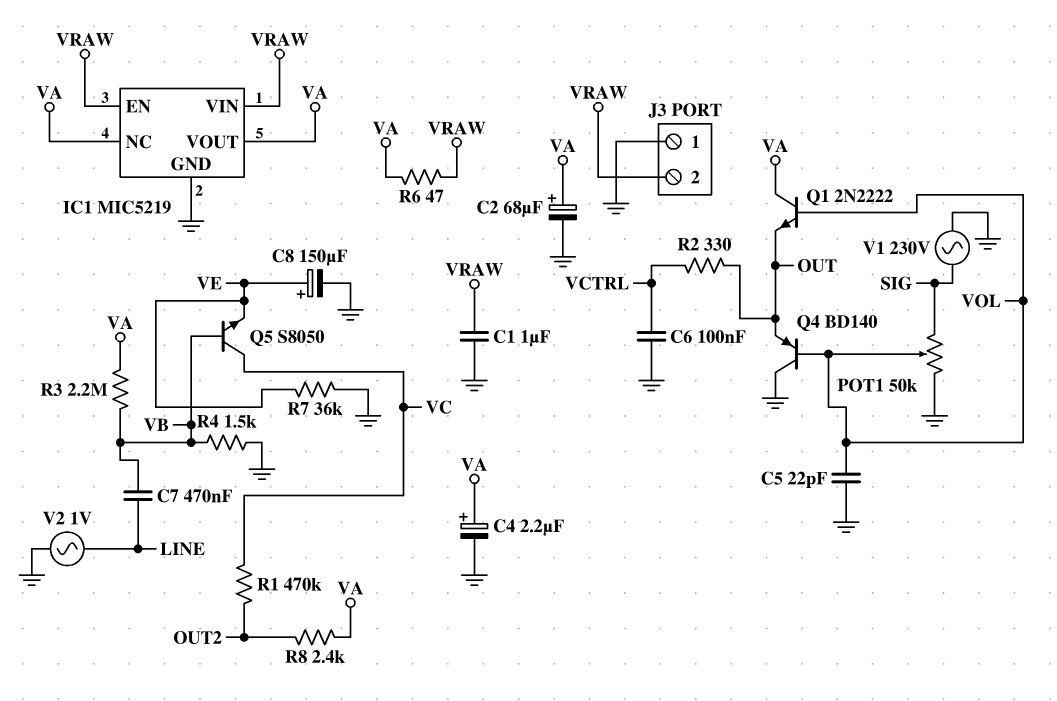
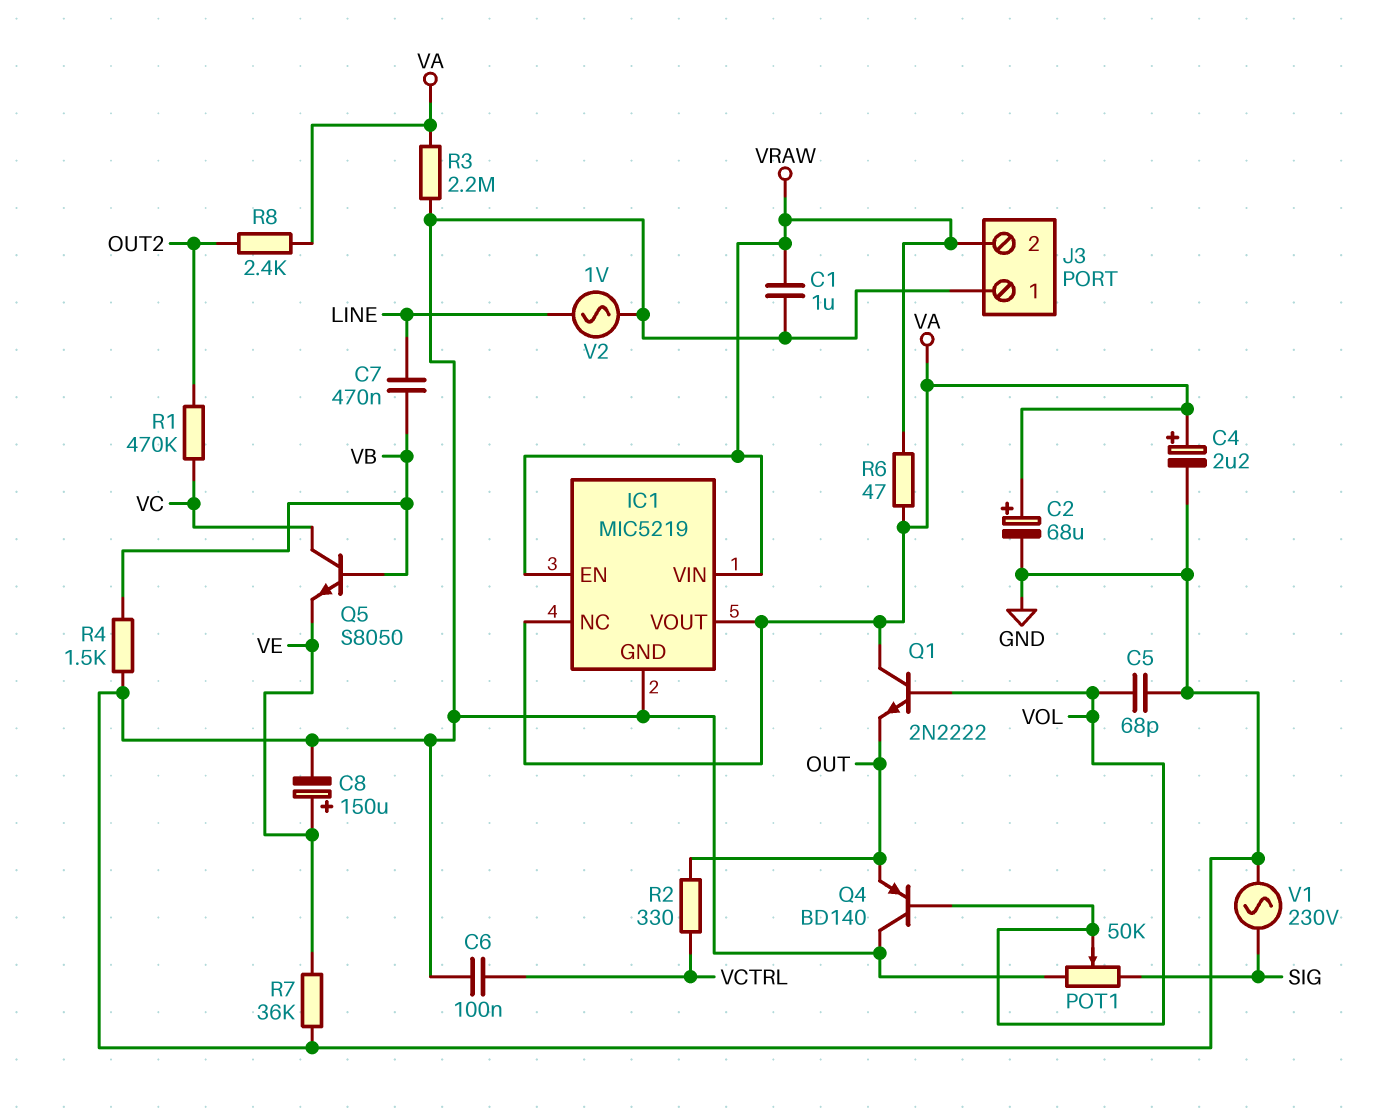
C5: 22pF (GND, VOL) -> 68pF (GND, VOL)
R3: 2.2M (VA, VB) -> 2.2M (GND, VA)

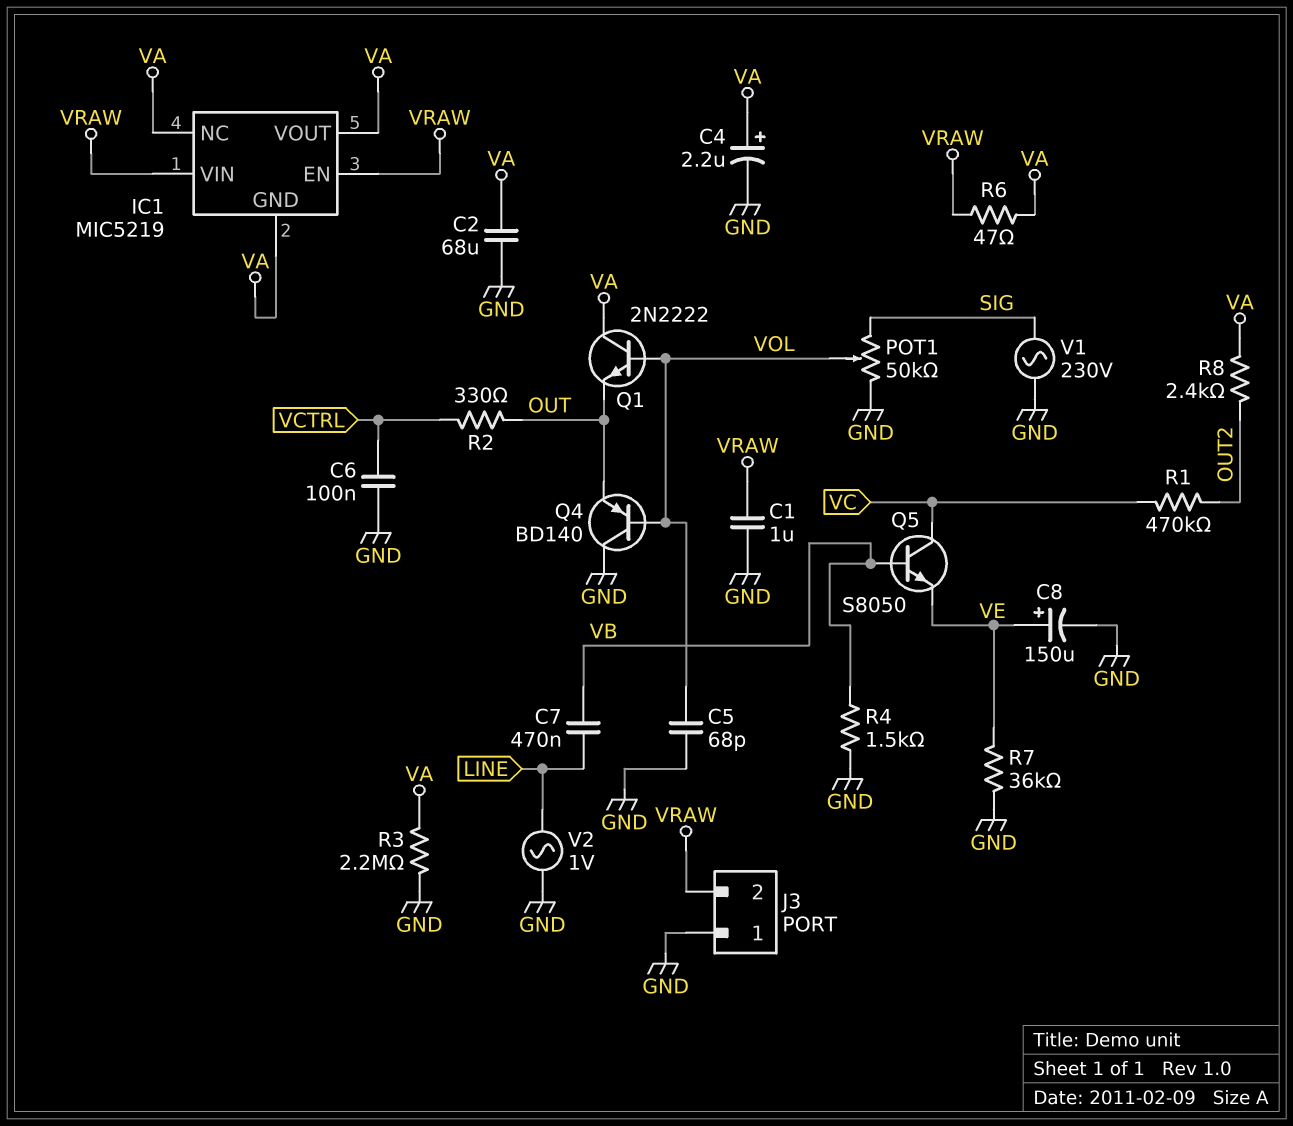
C2: 68uF (plus VA, minus GND) -> 68uF (GND, VA)
IC1 pin GND: GND -> VA

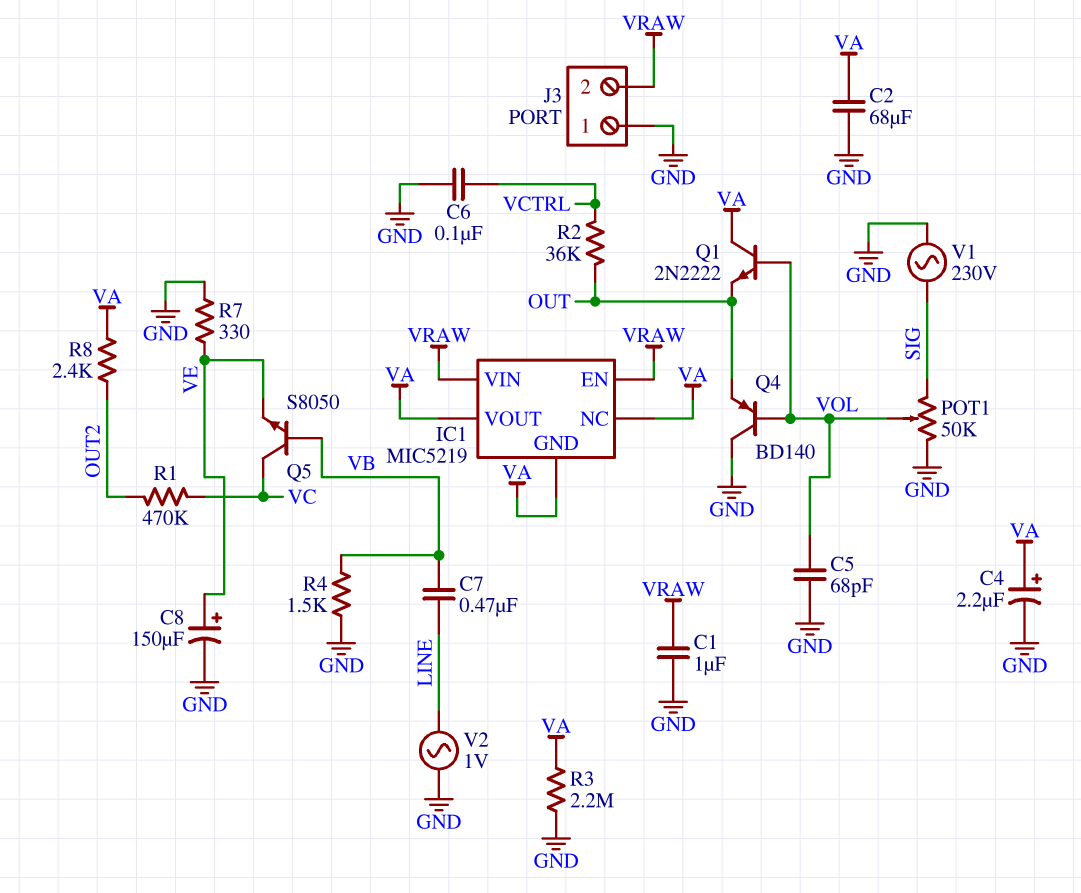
R2: 330 (OUT, VCTRL) -> 36k (OUT, VCTRL)
R6: 47 (VA, VRAW) -> none
R7: 36k (GND, VE) -> 330 (GND, VE)

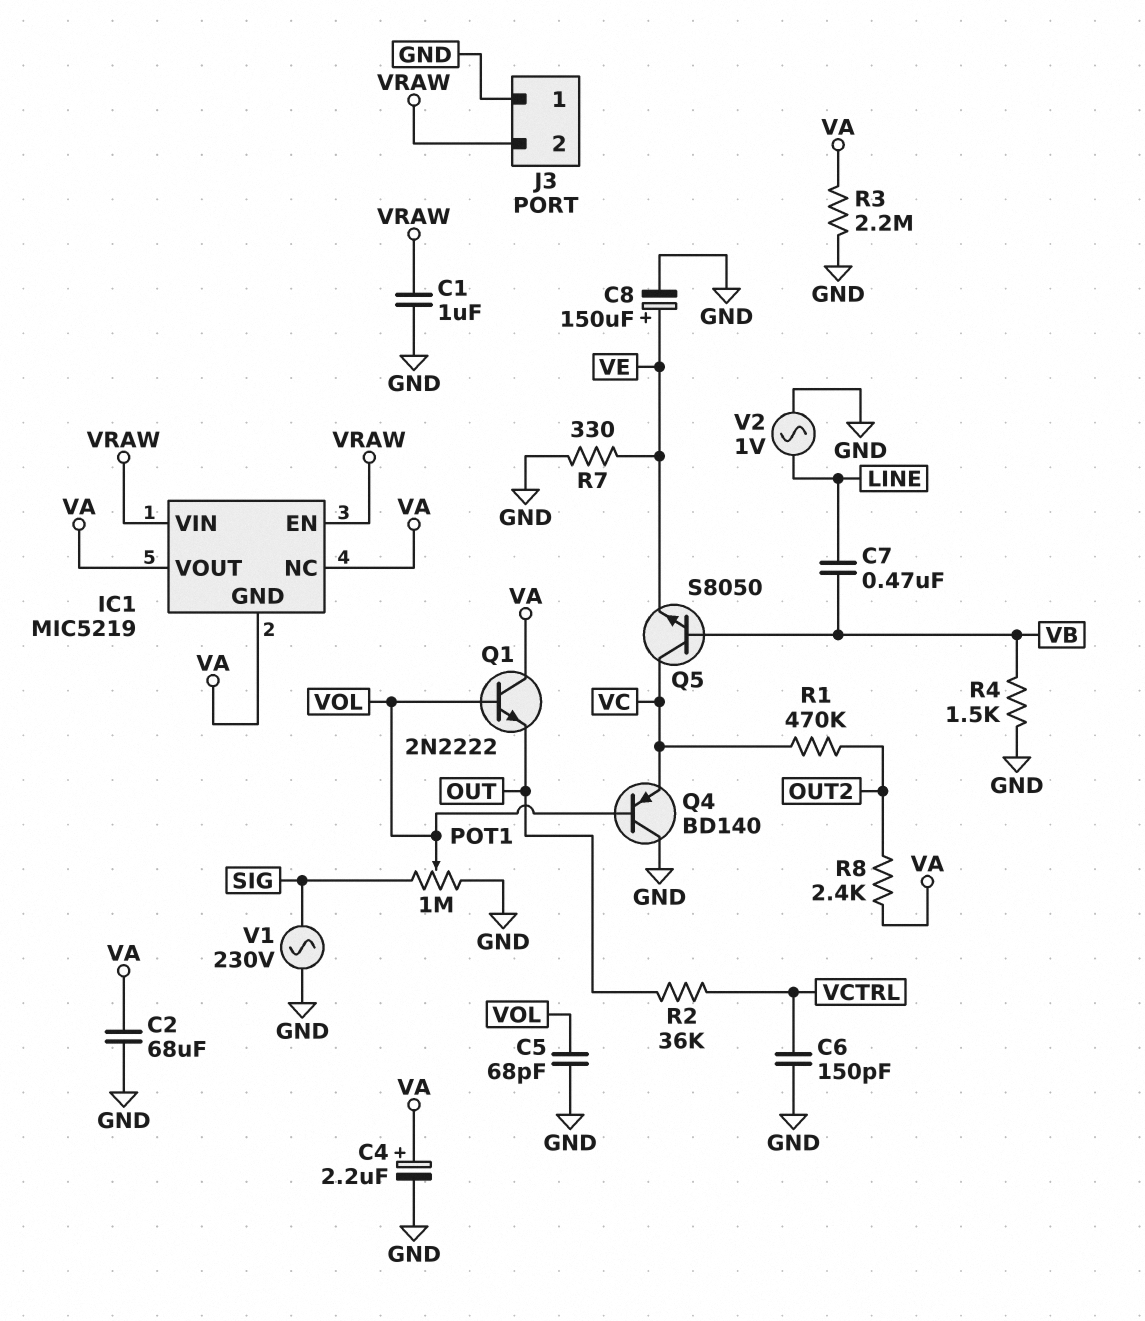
C6: 100nF (GND, VCTRL) -> 150pF (GND, VCTRL)
POT1: 50k (GND, SIG, wiper VOL) -> 1M (GND, SIG, wiper VOL)
Q4: PNP BD140 (B VOL, C GND, E OUT) -> PNP BD140 (B VOL, C GND, E VC)

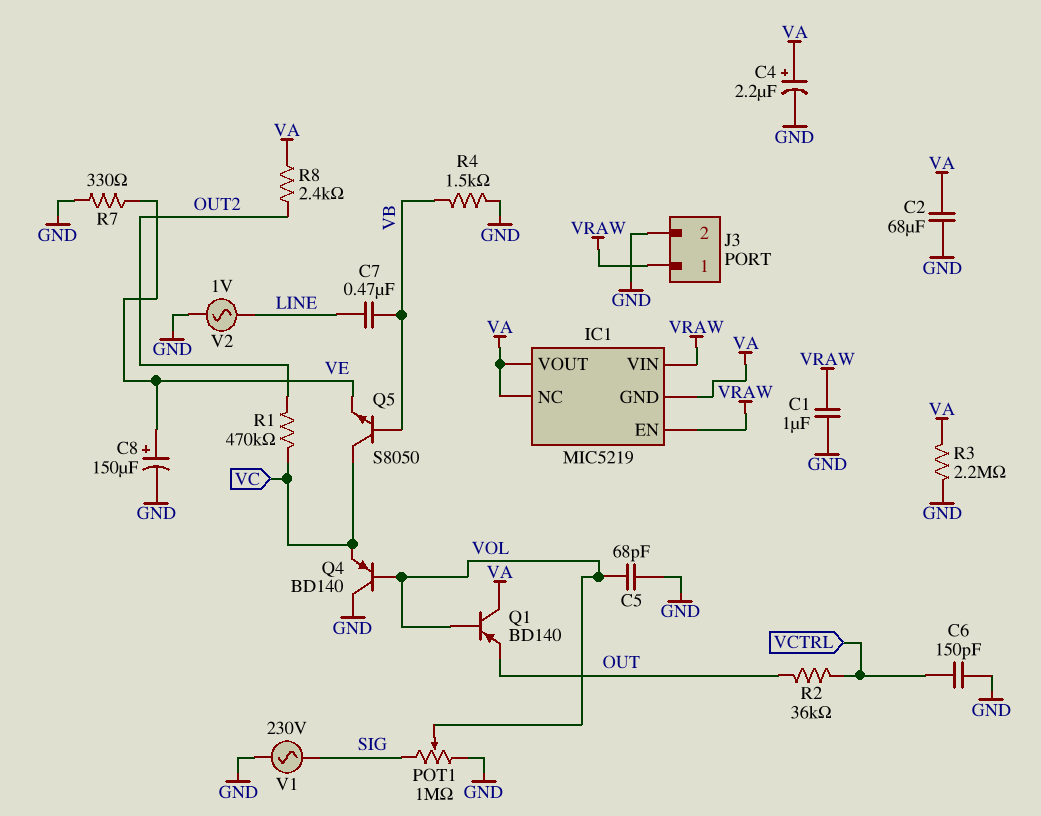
J3 pin 1: GND -> VRAW
J3 pin 2: VRAW -> GND
Q1: NPN 2N2222 (B VOL, C VA, E OUT) -> PNP BD140 (B VOL, C VA, E OUT)

